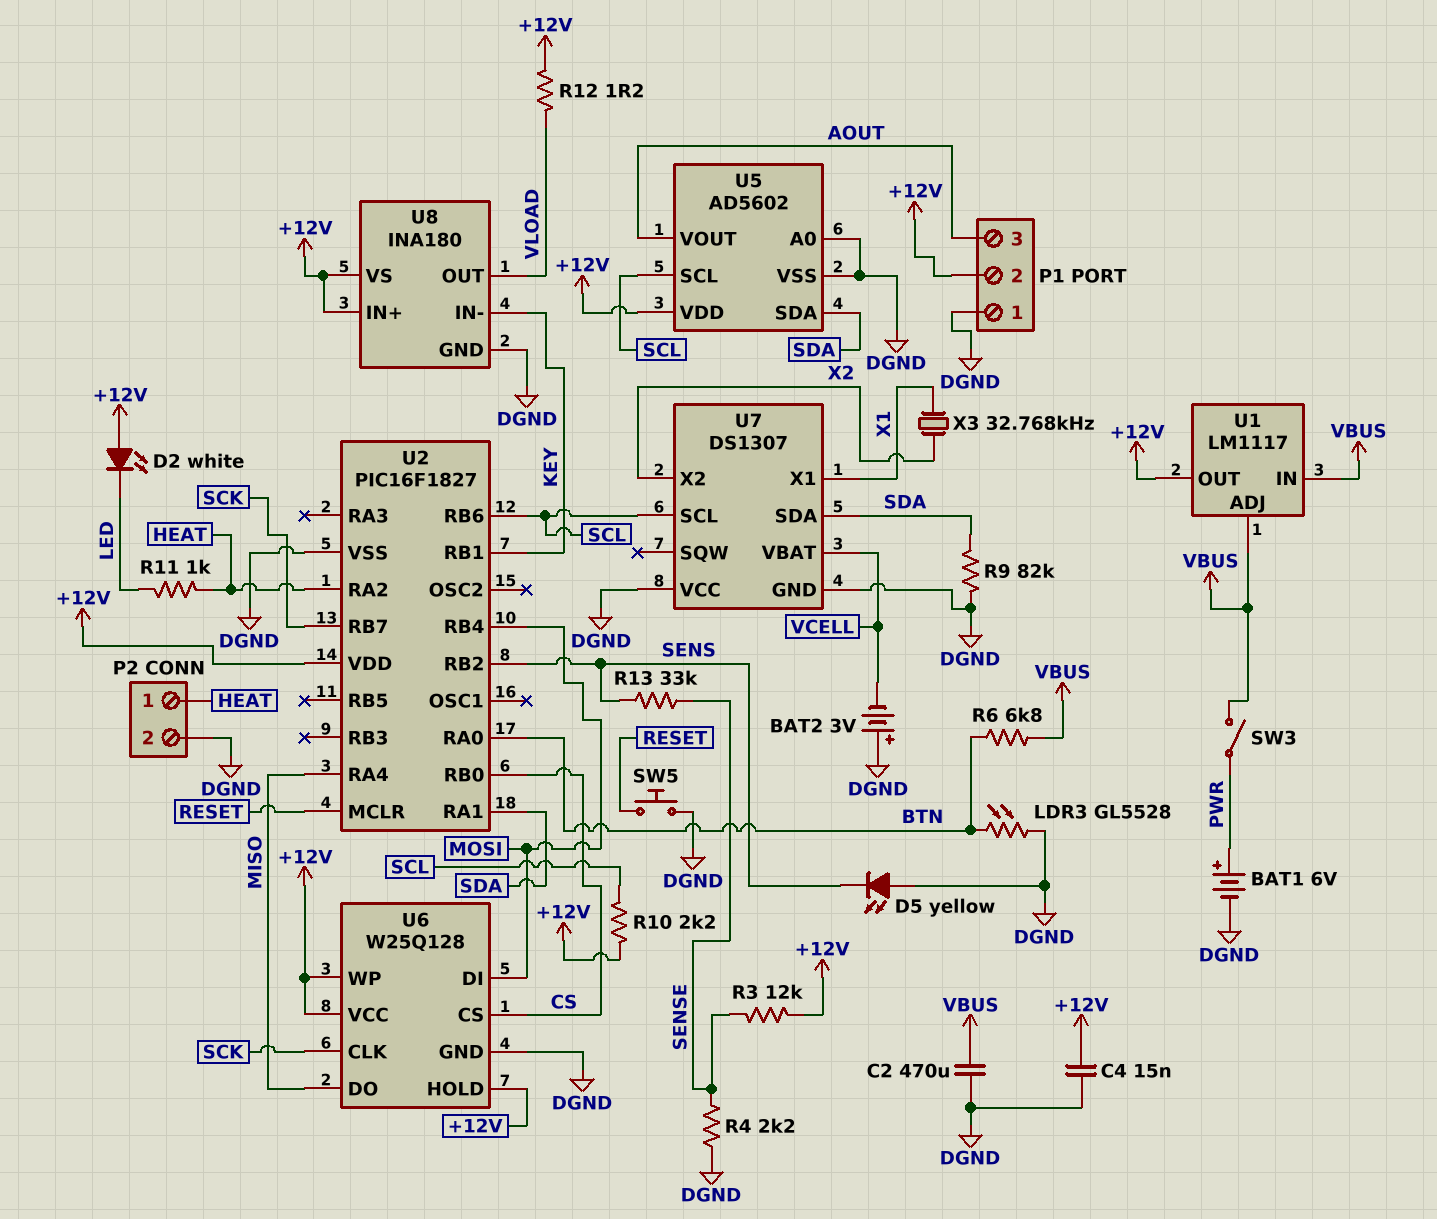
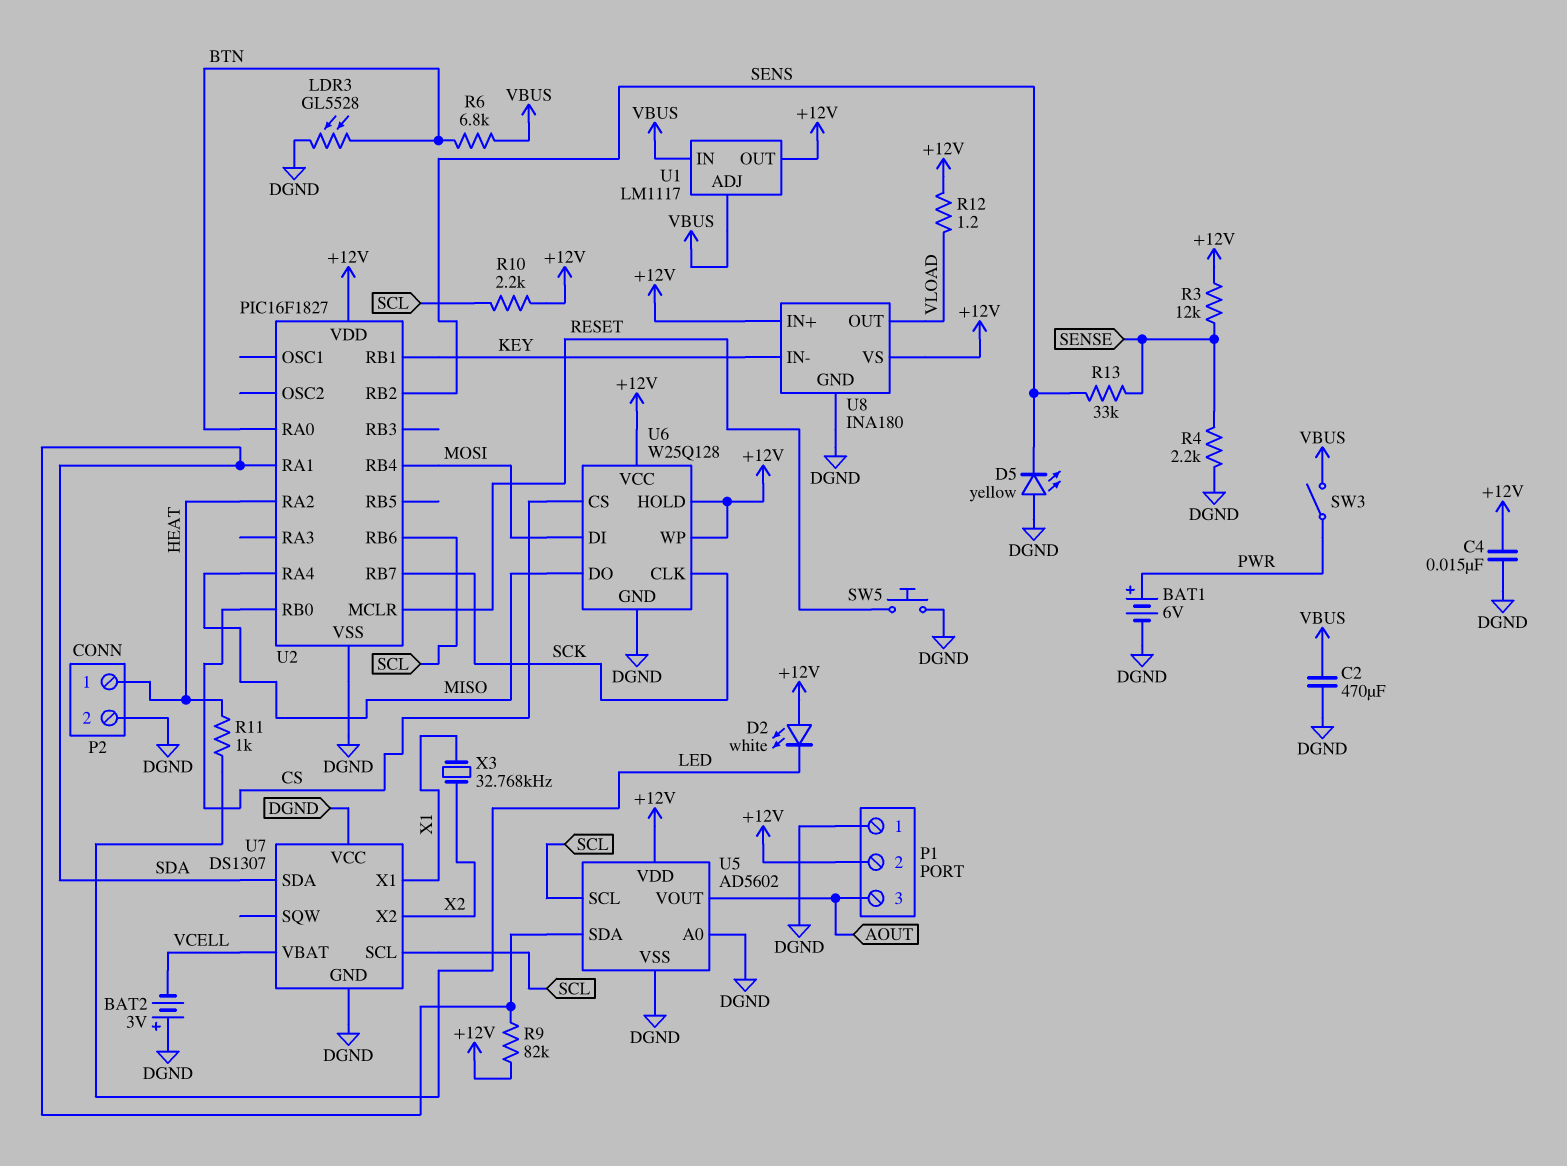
R9: 82k (DGND, SDA) -> 82k (+12V, SDA)

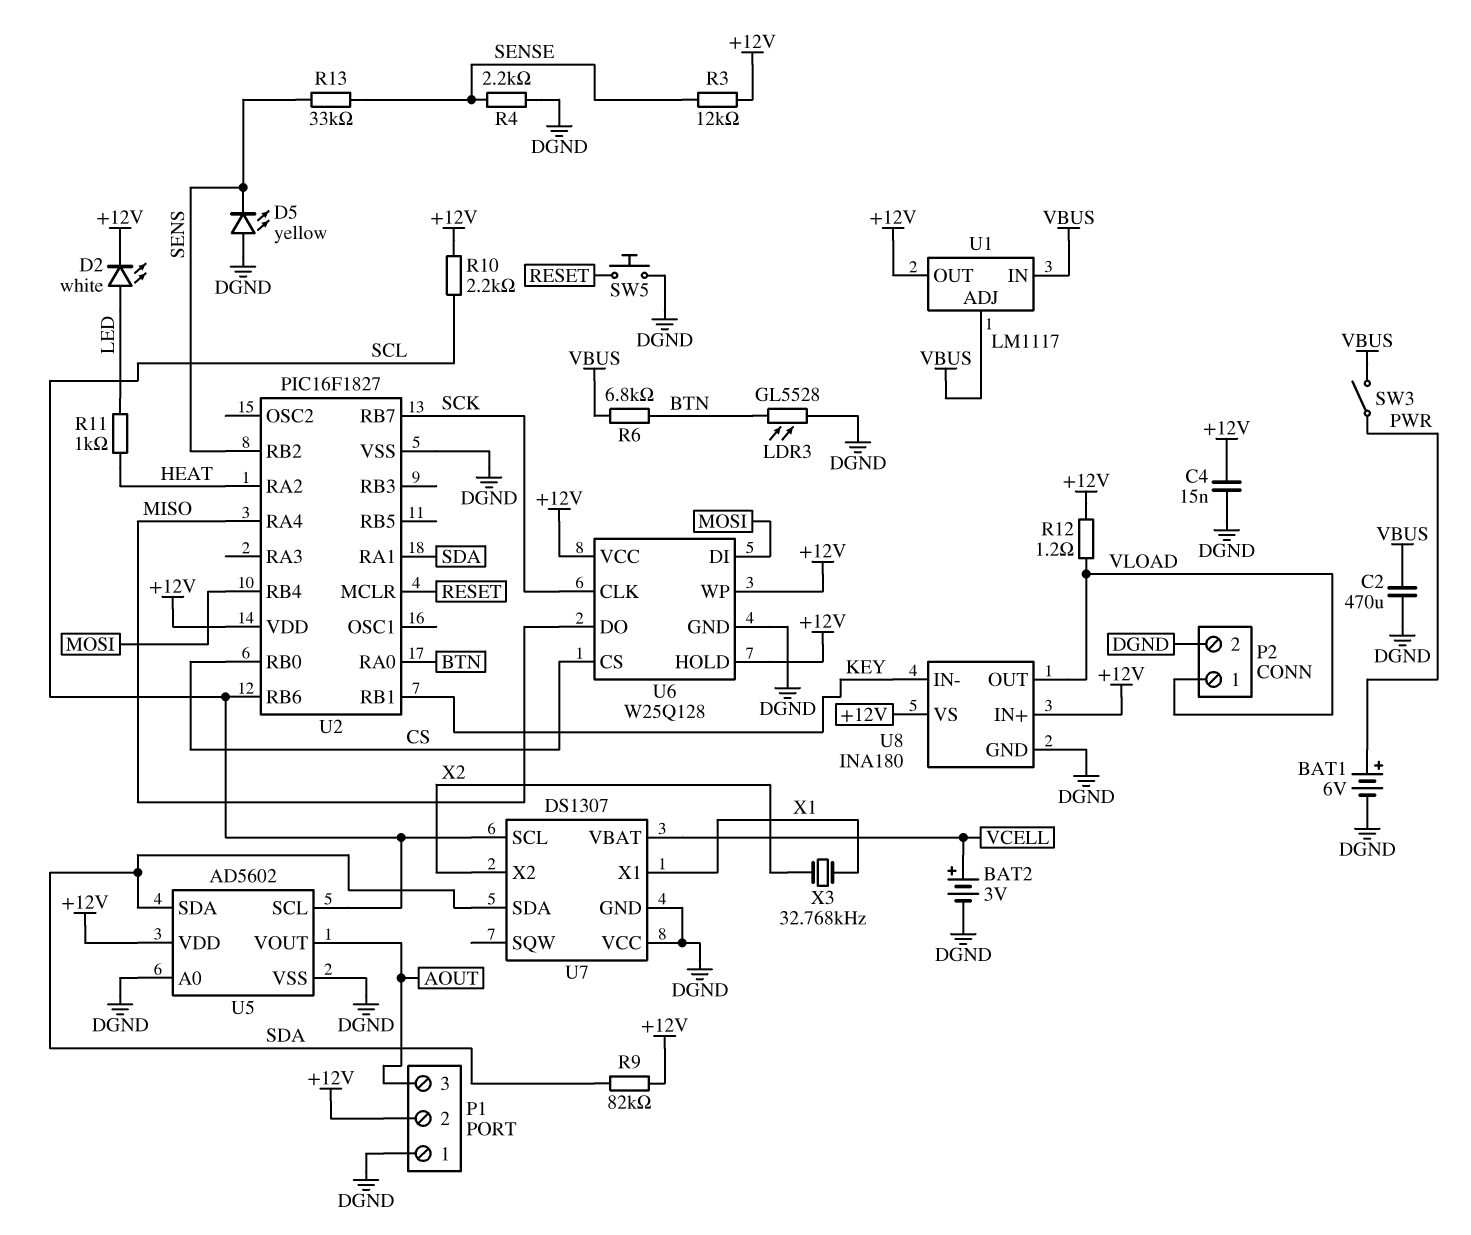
BAT2: 3V (plus DGND, minus VCELL) -> 3V (plus VCELL, minus DGND)
D2: LED white (A +12V, K LED) -> LED white (A LED, K +12V)
P2 pin 1: HEAT -> VLOAD

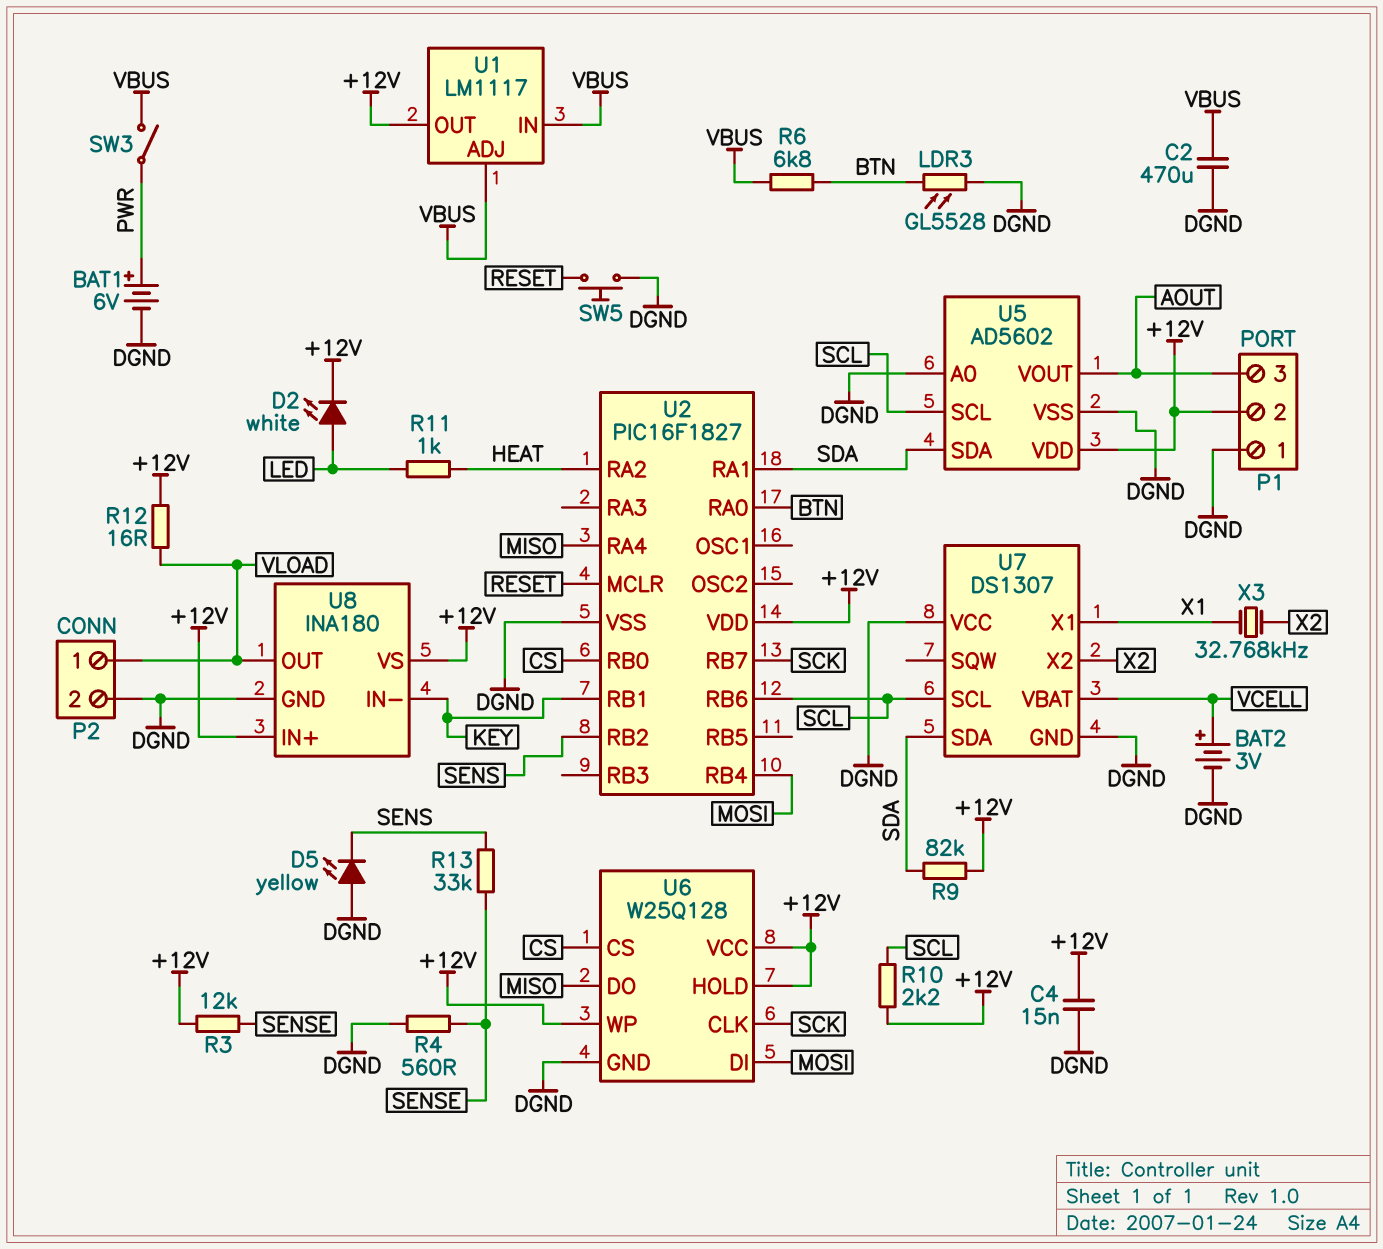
R4: 2.2k (DGND, SENSE) -> 560 (DGND, SENSE)
R12: 1.2 (+12V, VLOAD) -> 16 (+12V, VLOAD)

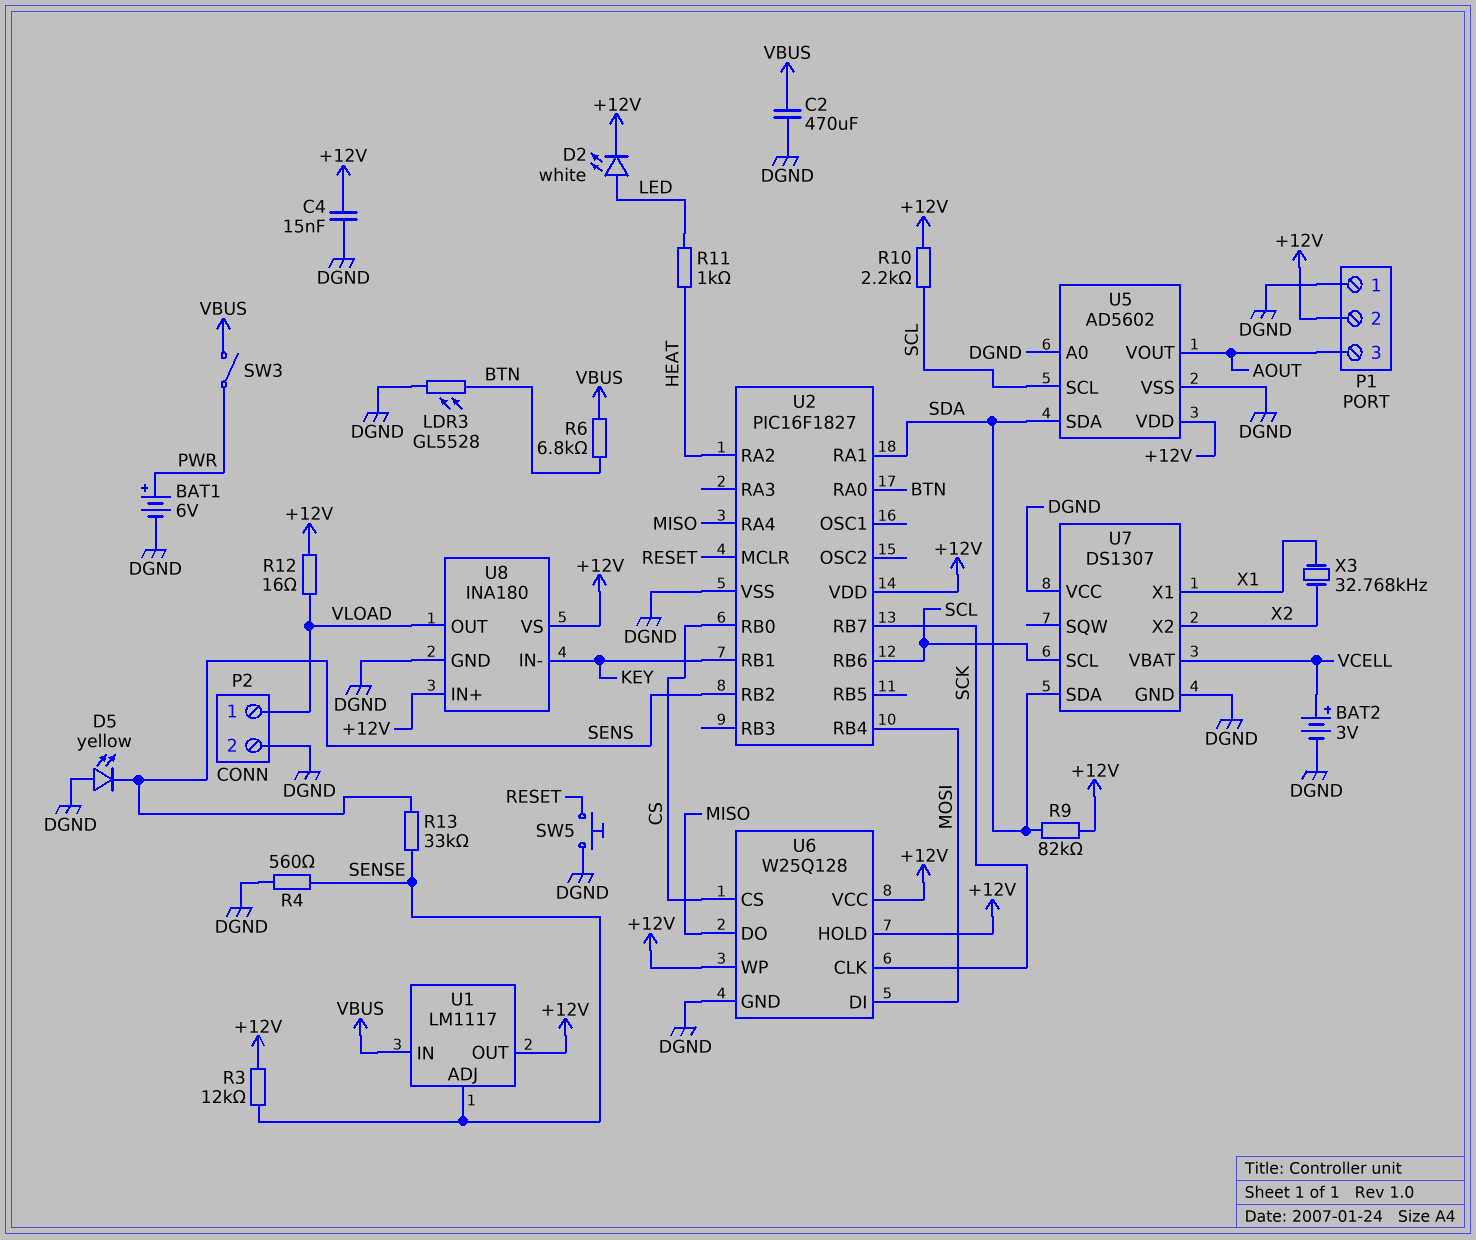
U1 pin ADJ: VBUS -> SENSE

